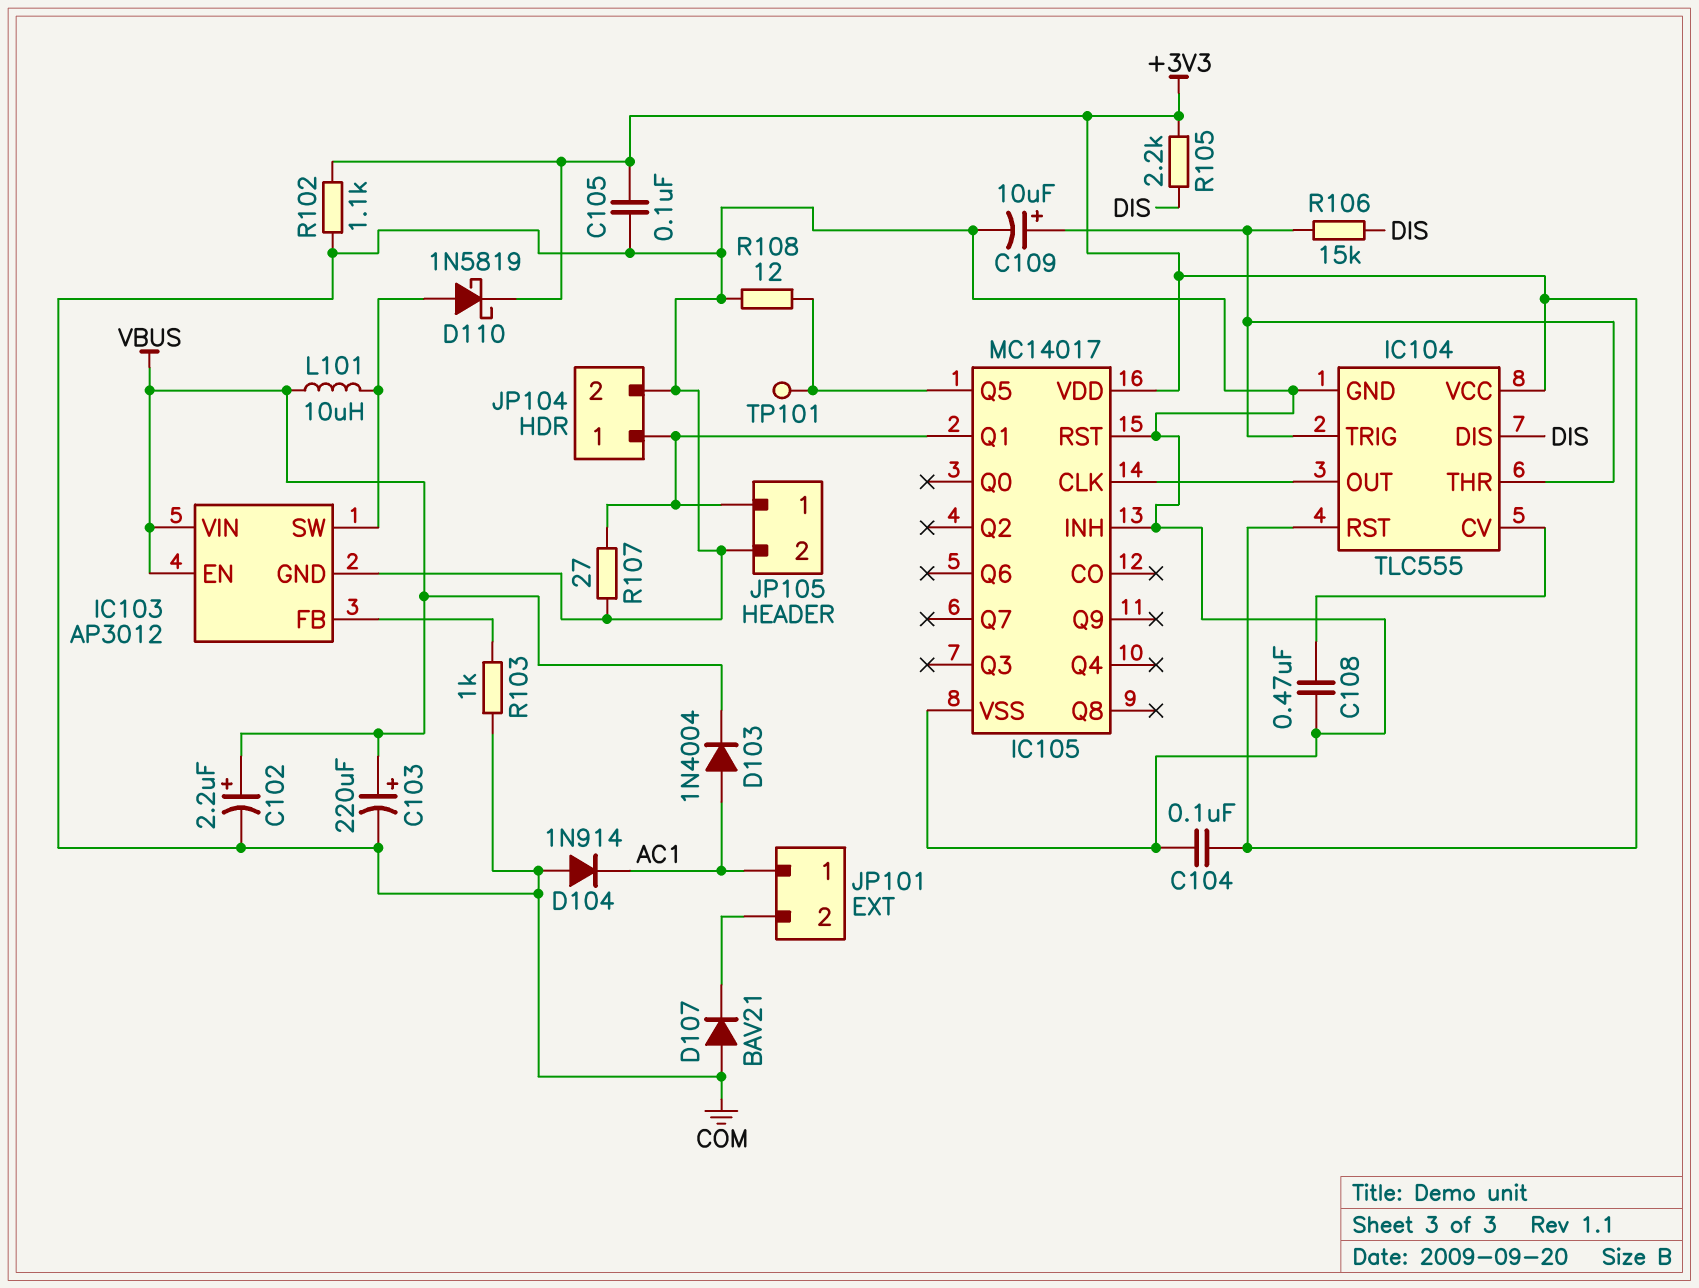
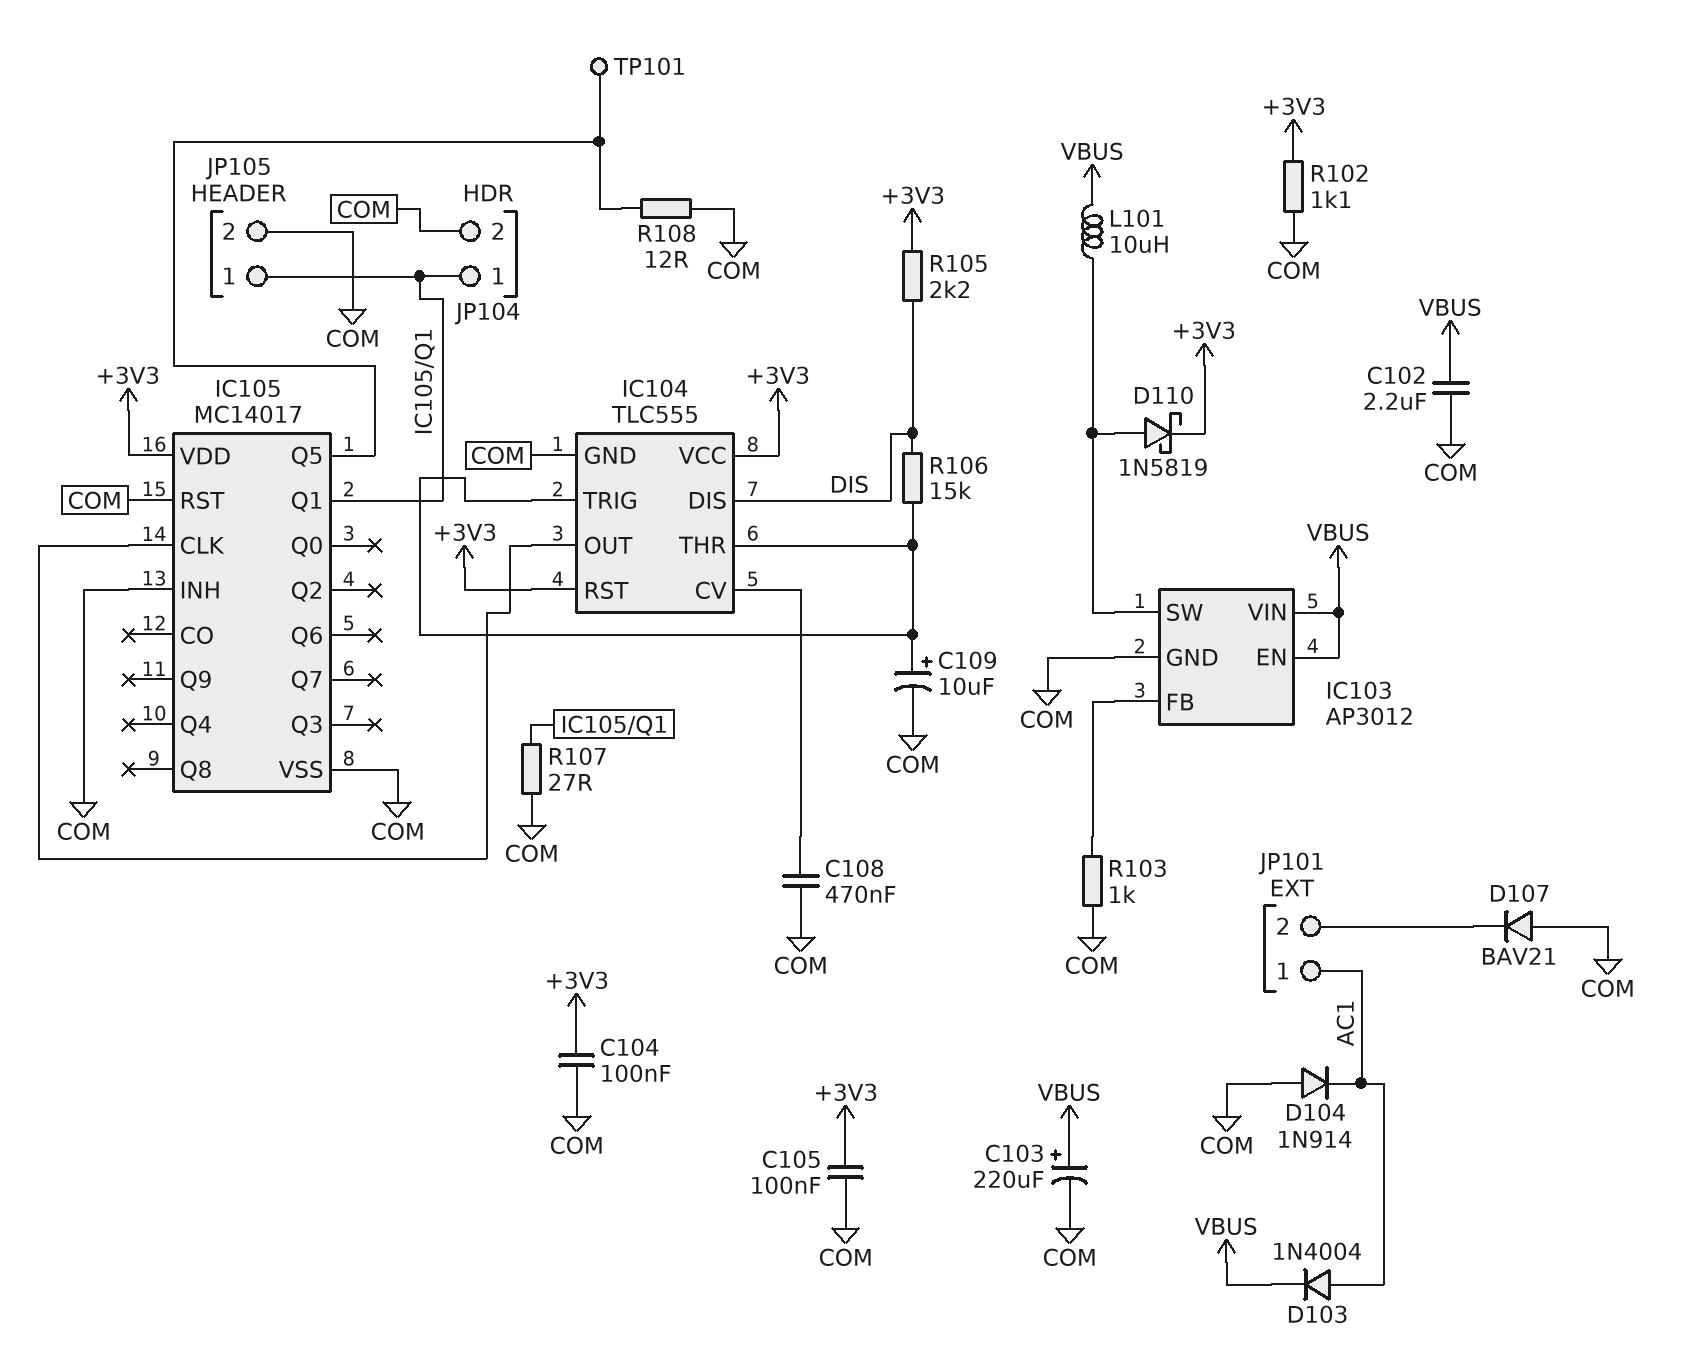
C102: 2.2uF (plus VBUS, minus COM) -> 2.2uF (COM, VBUS)

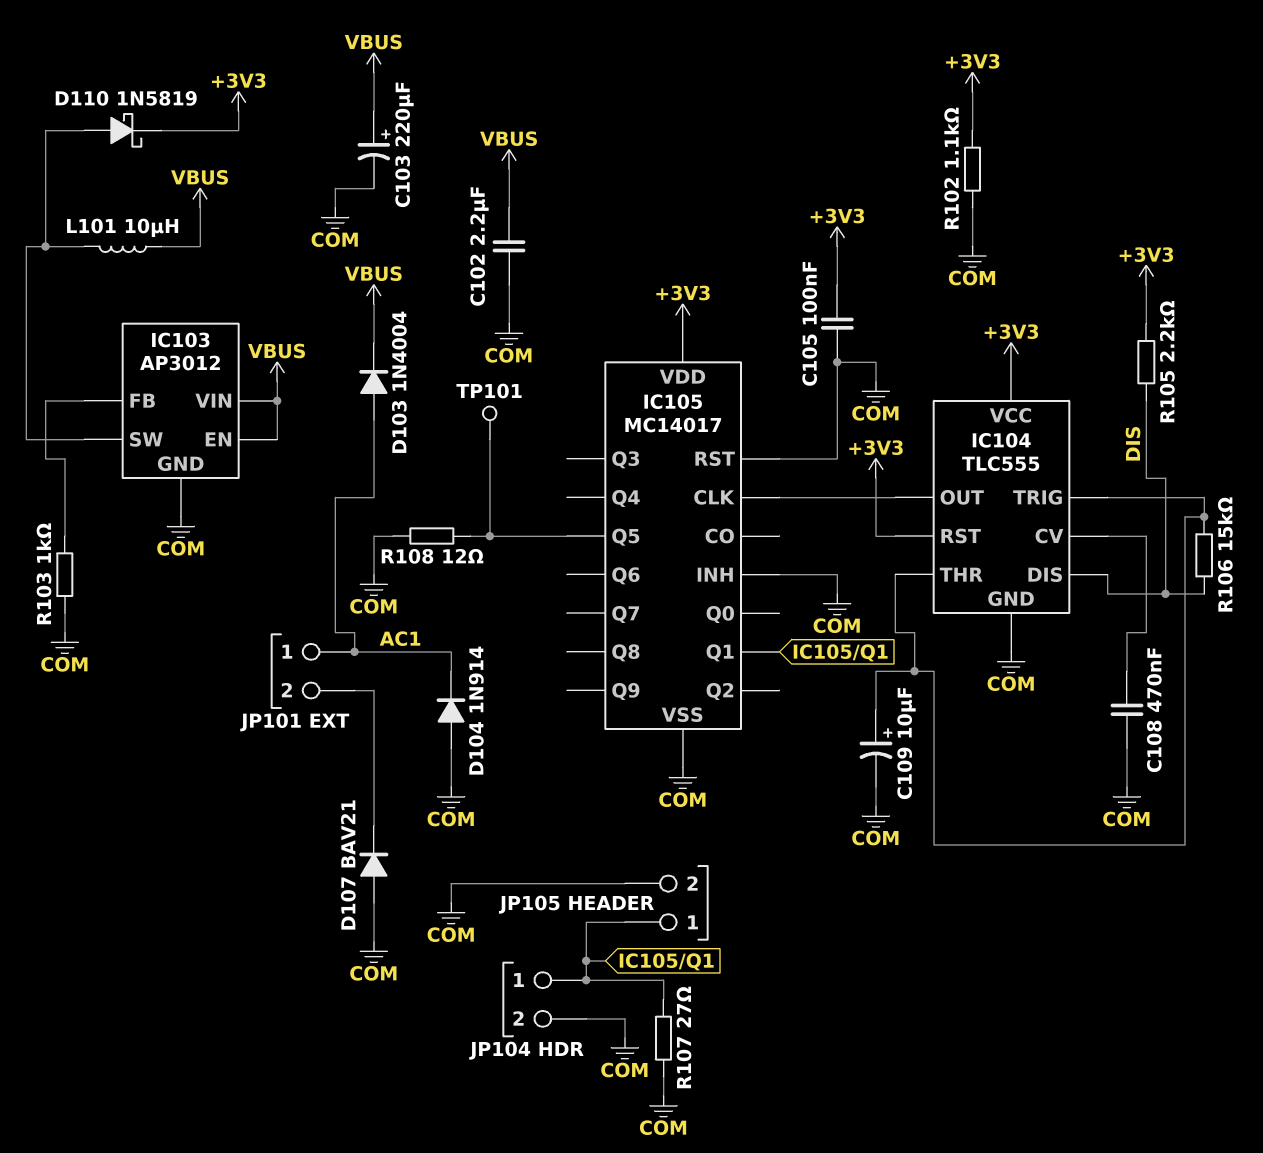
C104: 100nF (+3V3, COM) -> none

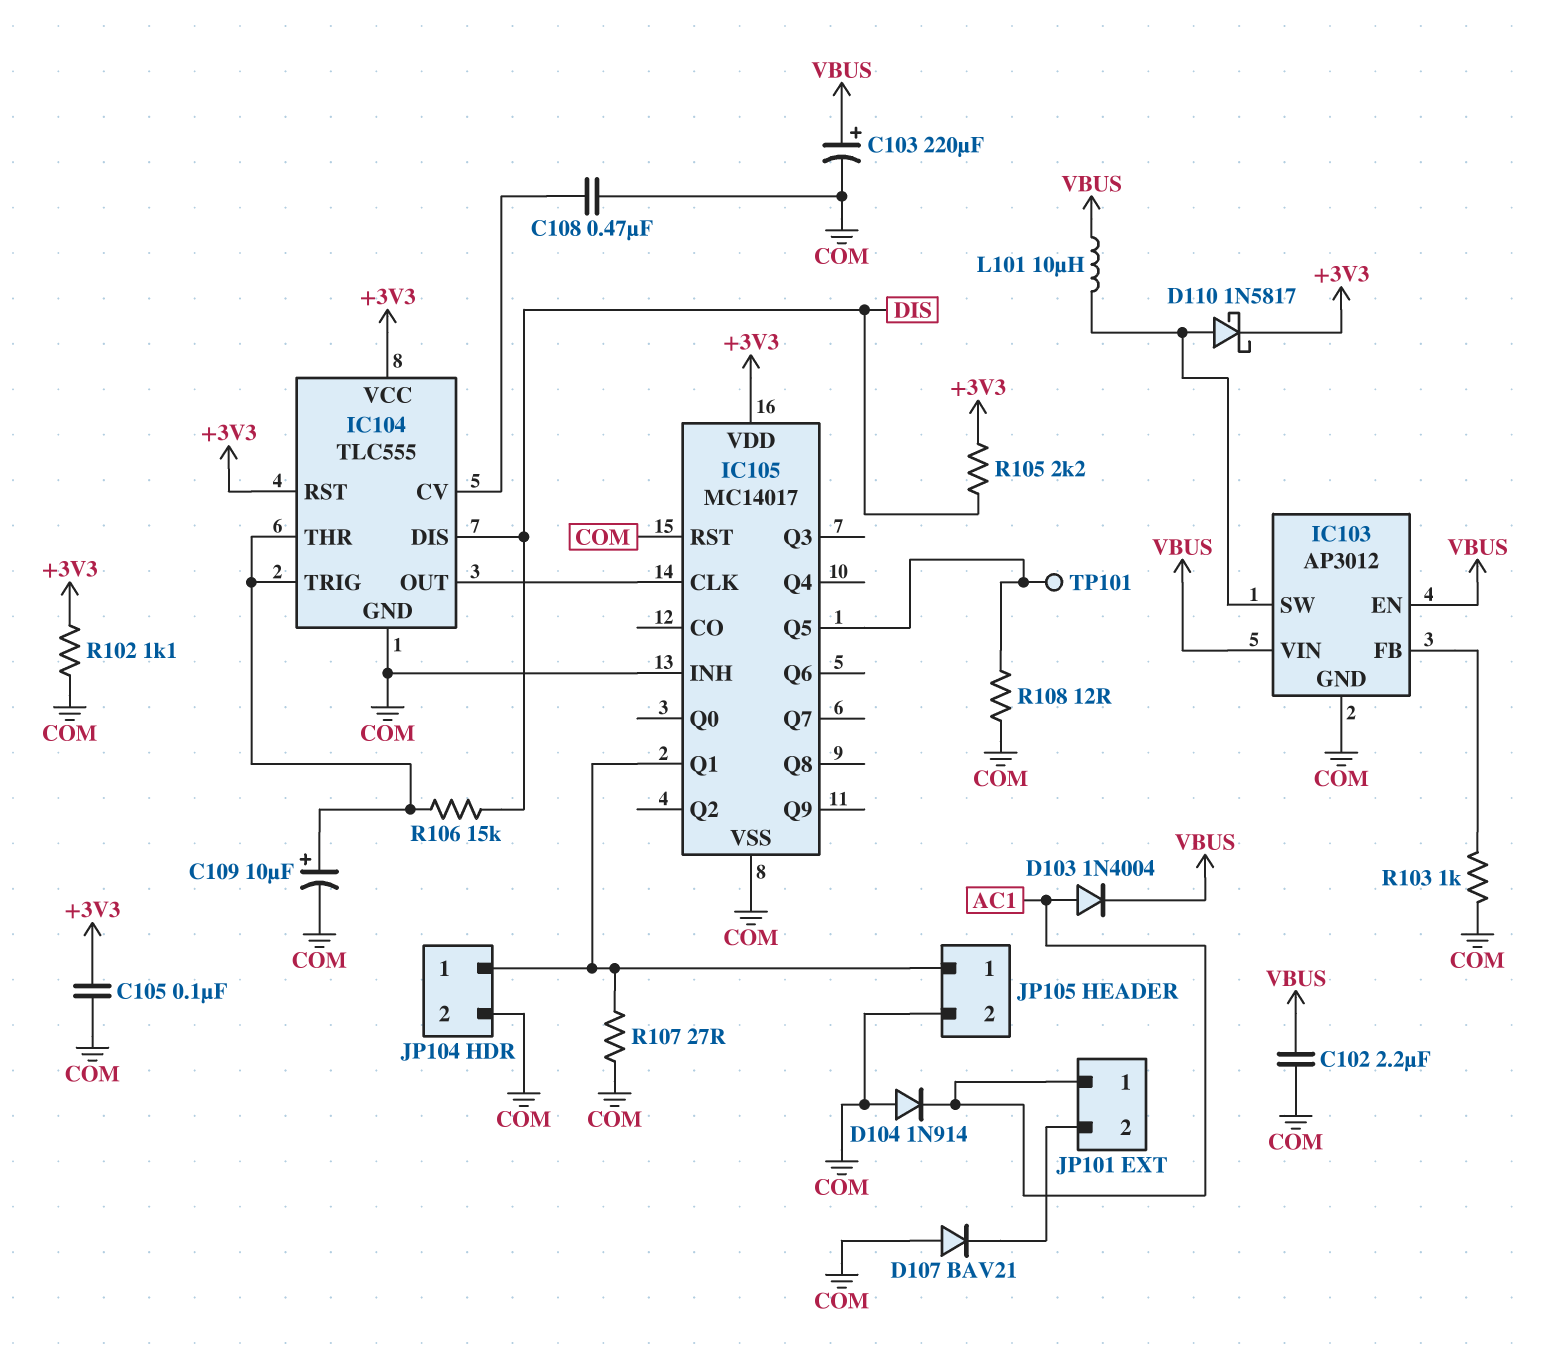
D110: schottky 1N5819 (A IC103/SW, K +3V3) -> schottky 1N5817 (A IC103/SW, K +3V3)

